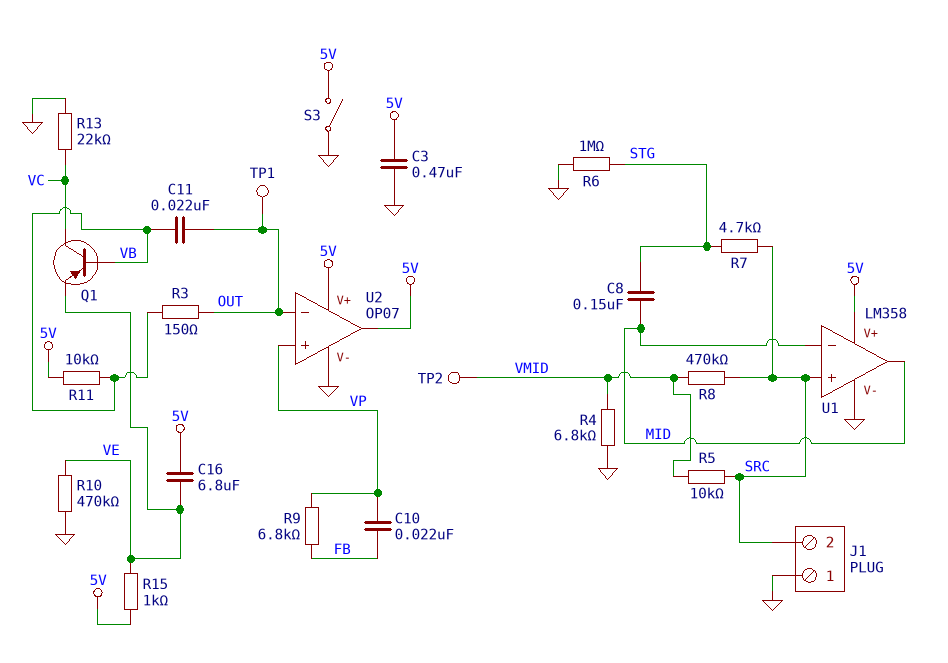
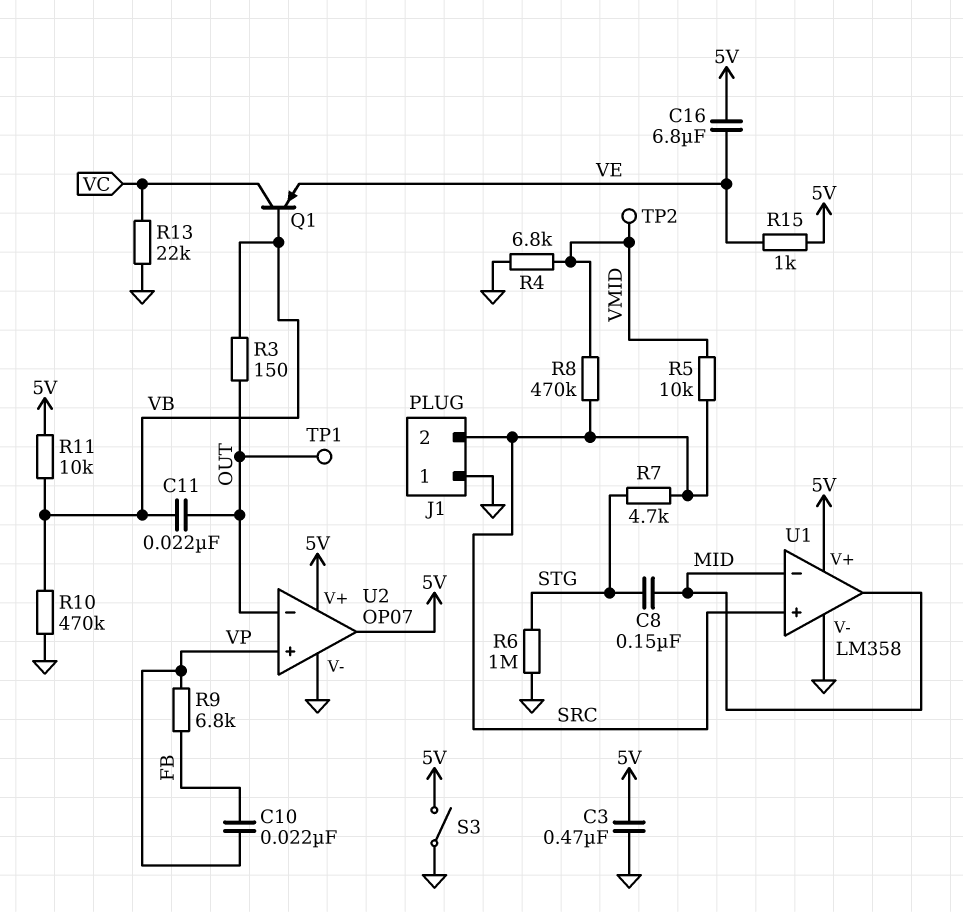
R10: 470k (GND, VE) -> 470k (GND, VB)

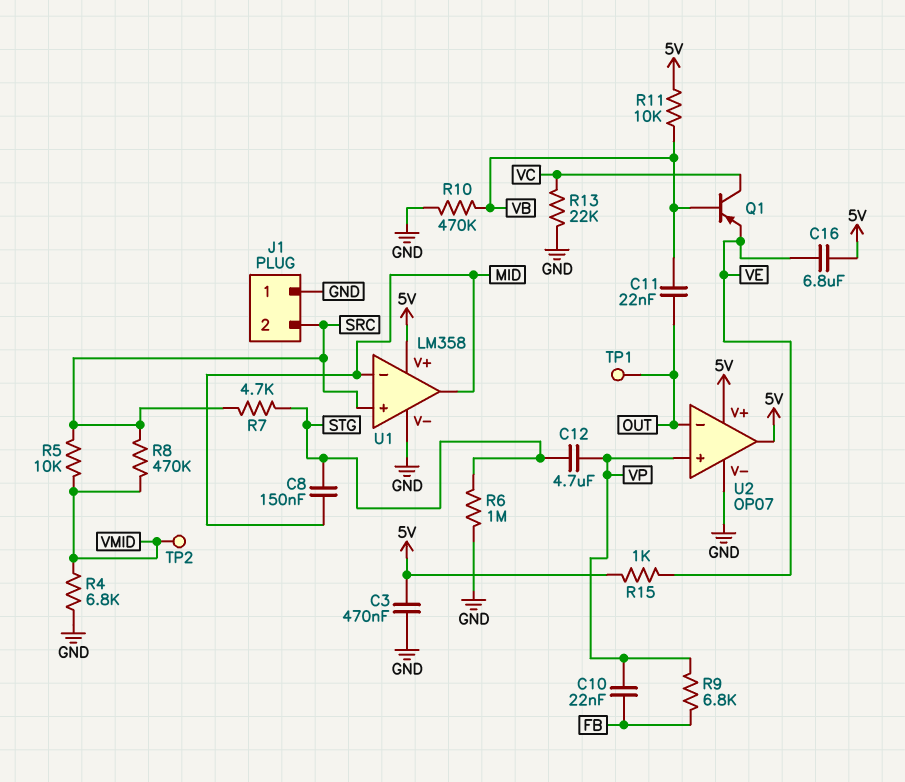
C12: none -> 4.7uF (STG, VP)
R3: 150 (OUT, VB) -> none
S3: switch (5V, GND) -> none

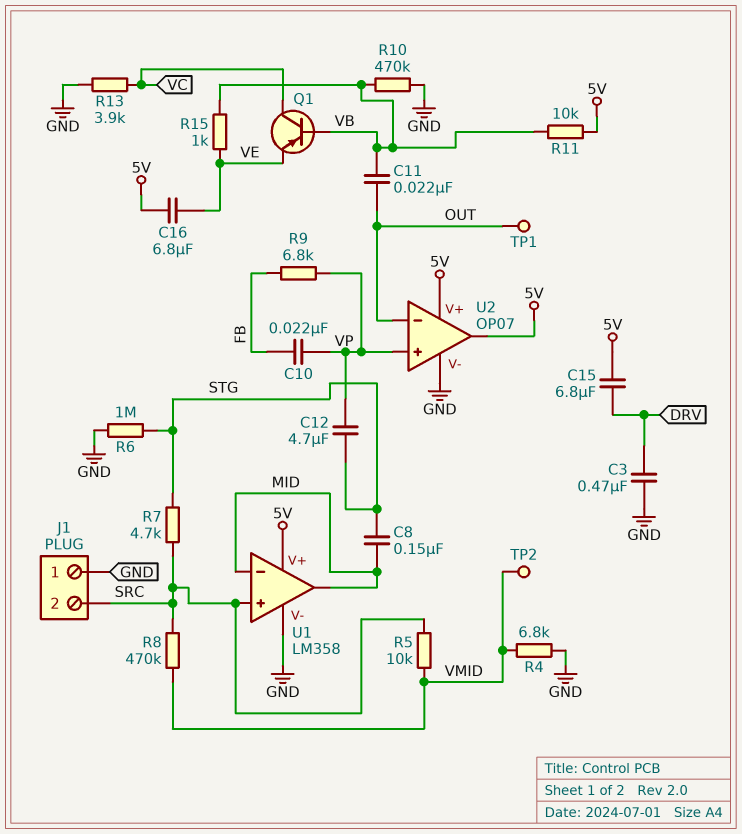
C3: 470nF (5V, GND) -> 470nF (DRV, GND)
C15: none -> 6.8uF (5V, DRV)
R13: 22k (GND, VC) -> 3.9k (GND, VC)
R15: 1k (5V, VE) -> 1k (VB, VE)

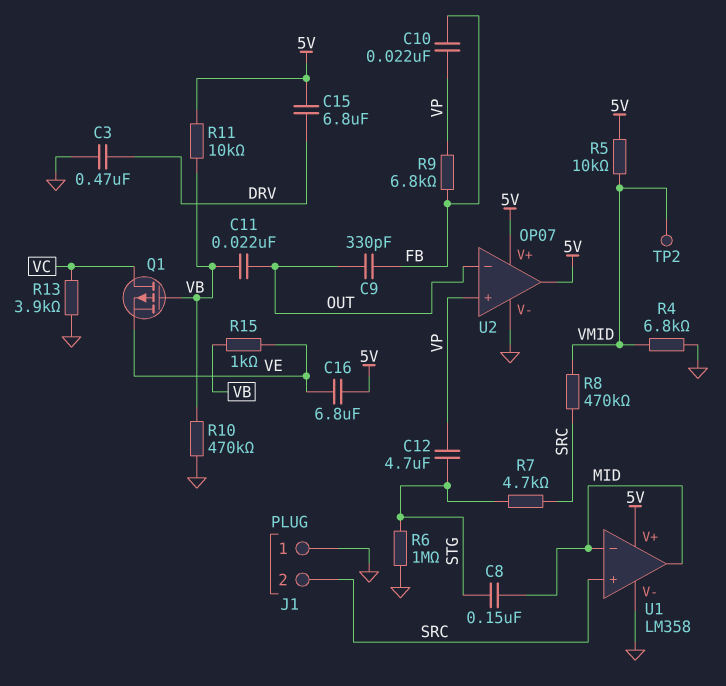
C9: none -> 330pF (FB, OUT)
Q1: PNP (B VB, C VC, E VE) -> PMOS (G VB, D VC, S VE)
R5: 10k (SRC, VMID) -> 10k (5V, VMID)
TP1: test point (OUT) -> none

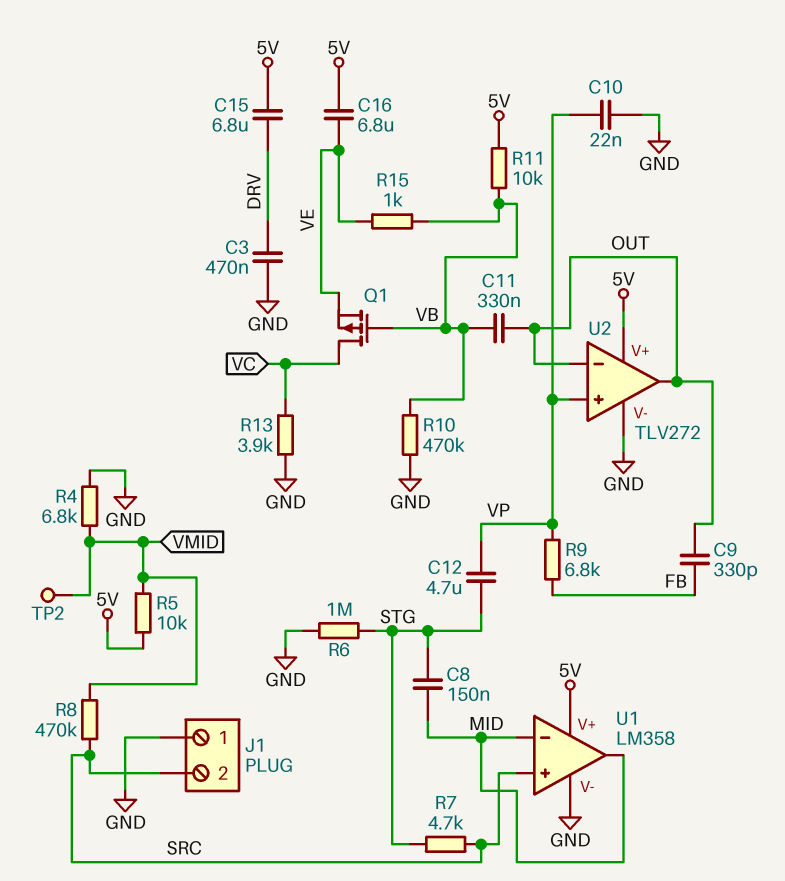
C10: 22nF (FB, VP) -> 22nF (GND, VP)
C11: 22nF (OUT, VB) -> 330nF (OUT, VB)
U2: OP07 -> TLV272
U2 pin out: 5V -> OUT

